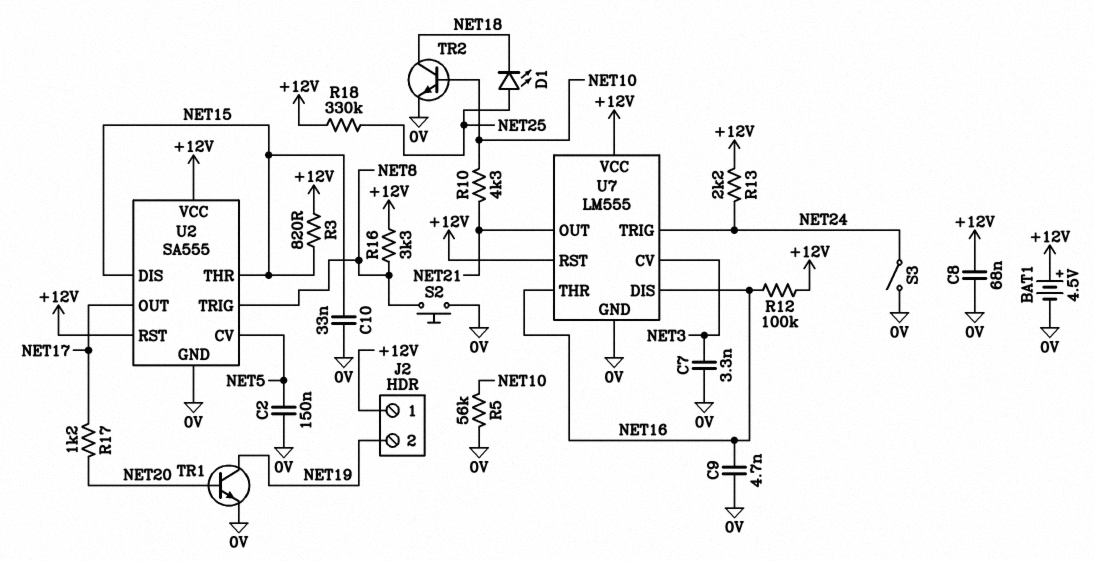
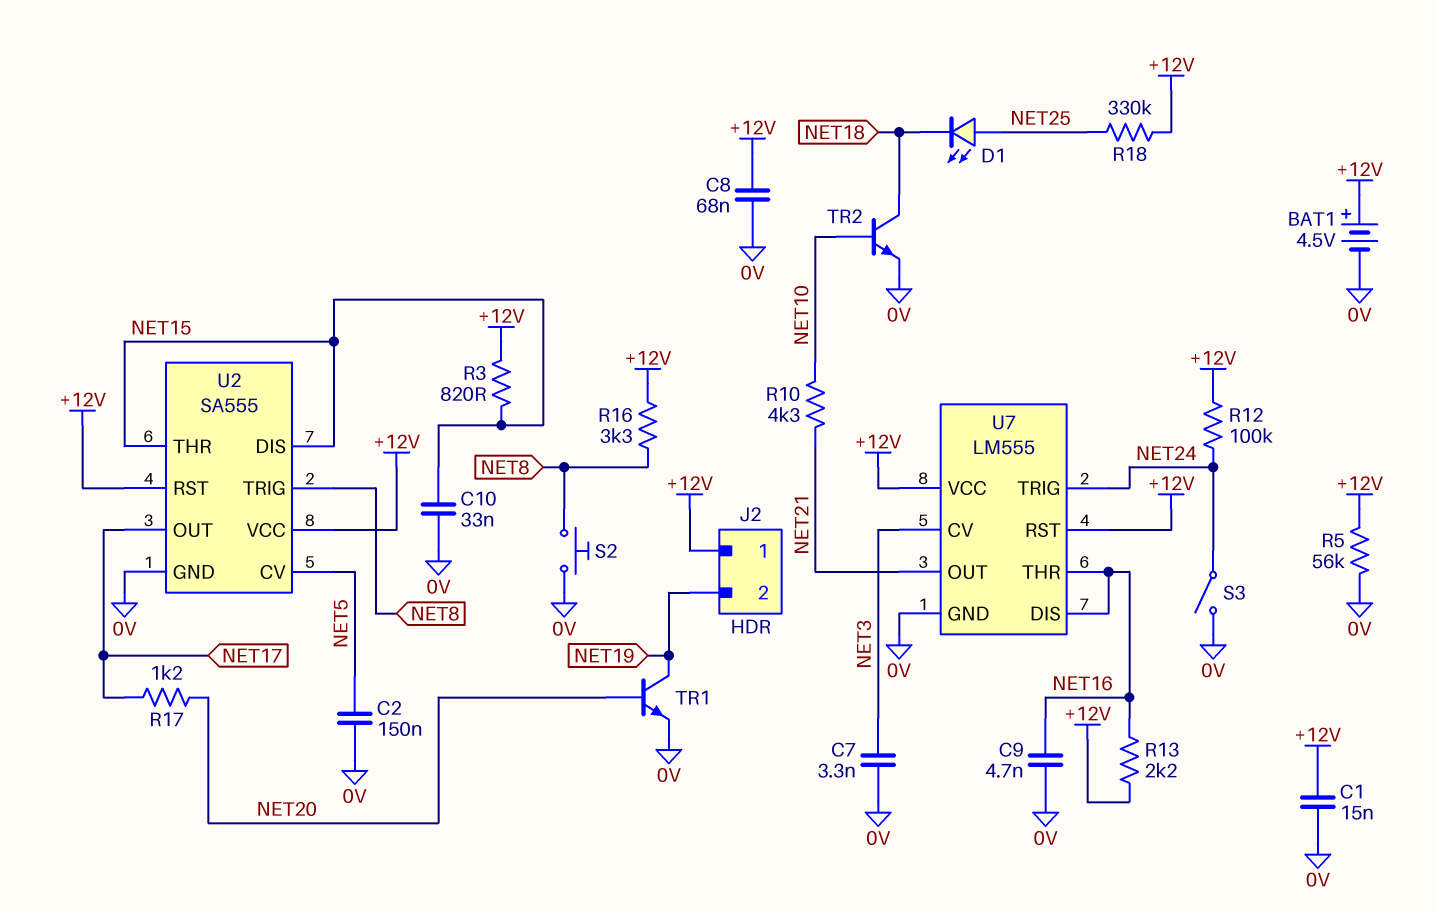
C1: none -> 15nF (+12V, 0V)
R5: 56k (0V, NET10) -> 56k (+12V, 0V)
R12: 100k (+12V, NET16) -> 100k (+12V, NET24)
R13: 2.2k (+12V, NET24) -> 2.2k (+12V, NET16)

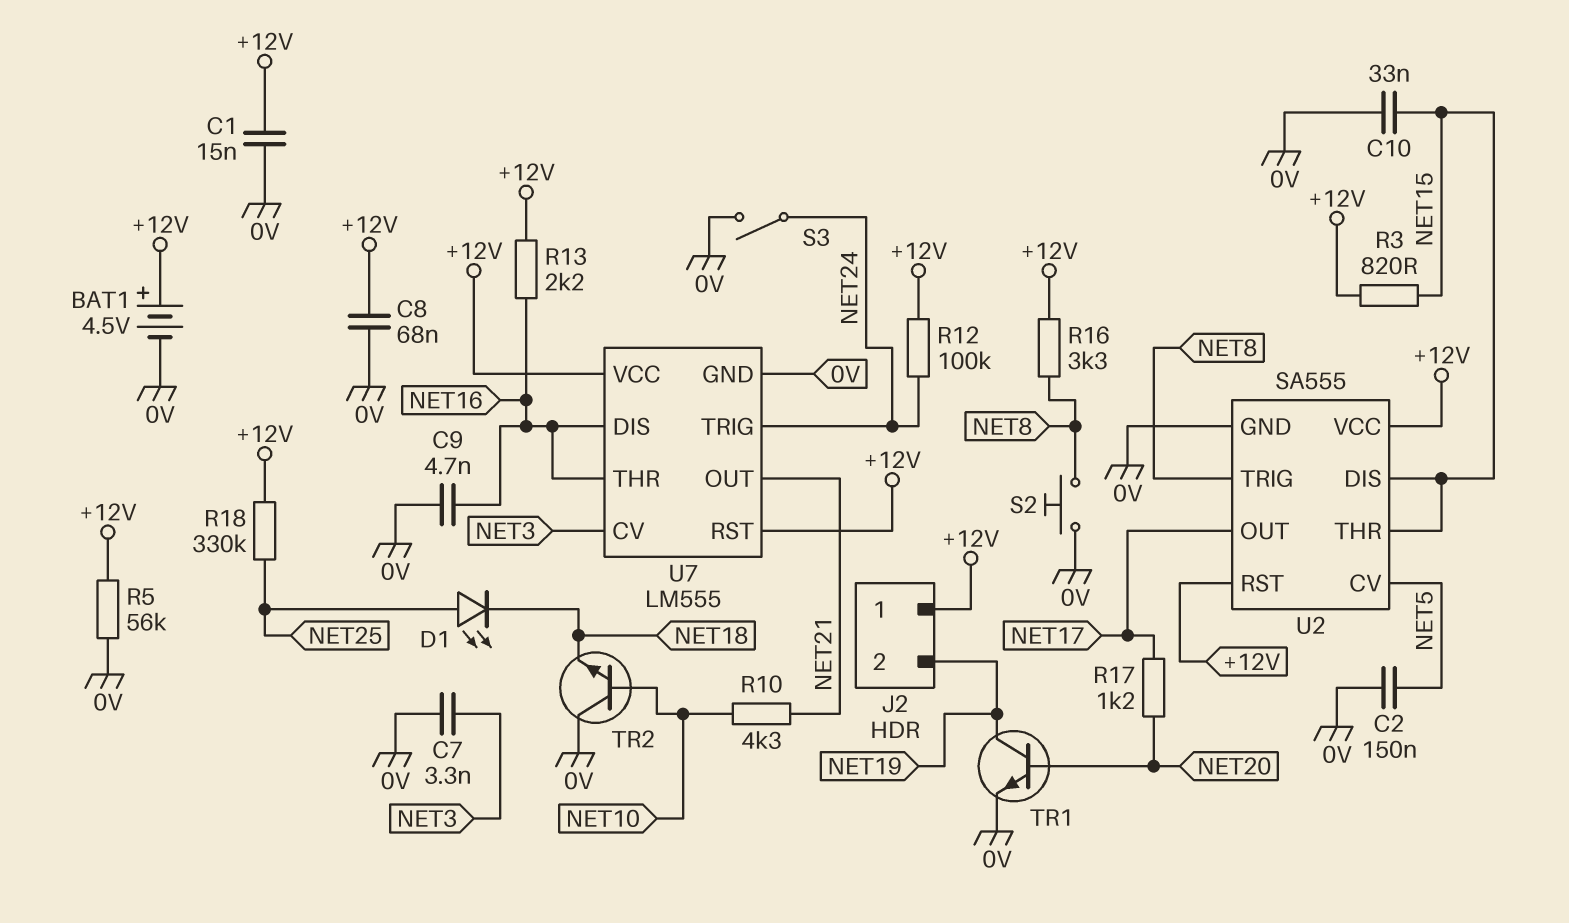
TR2: NPN (B NET10, C NET18, E 0V) -> NPN (B NET10, C 0V, E NET18)

